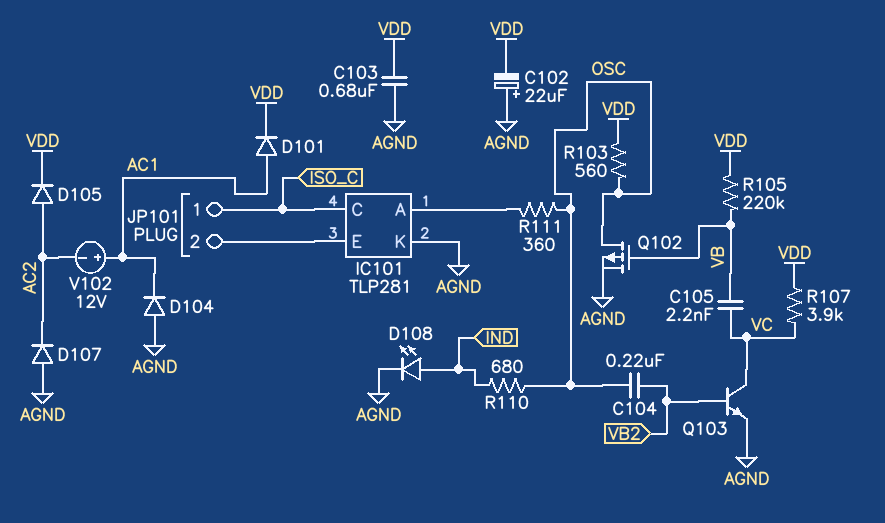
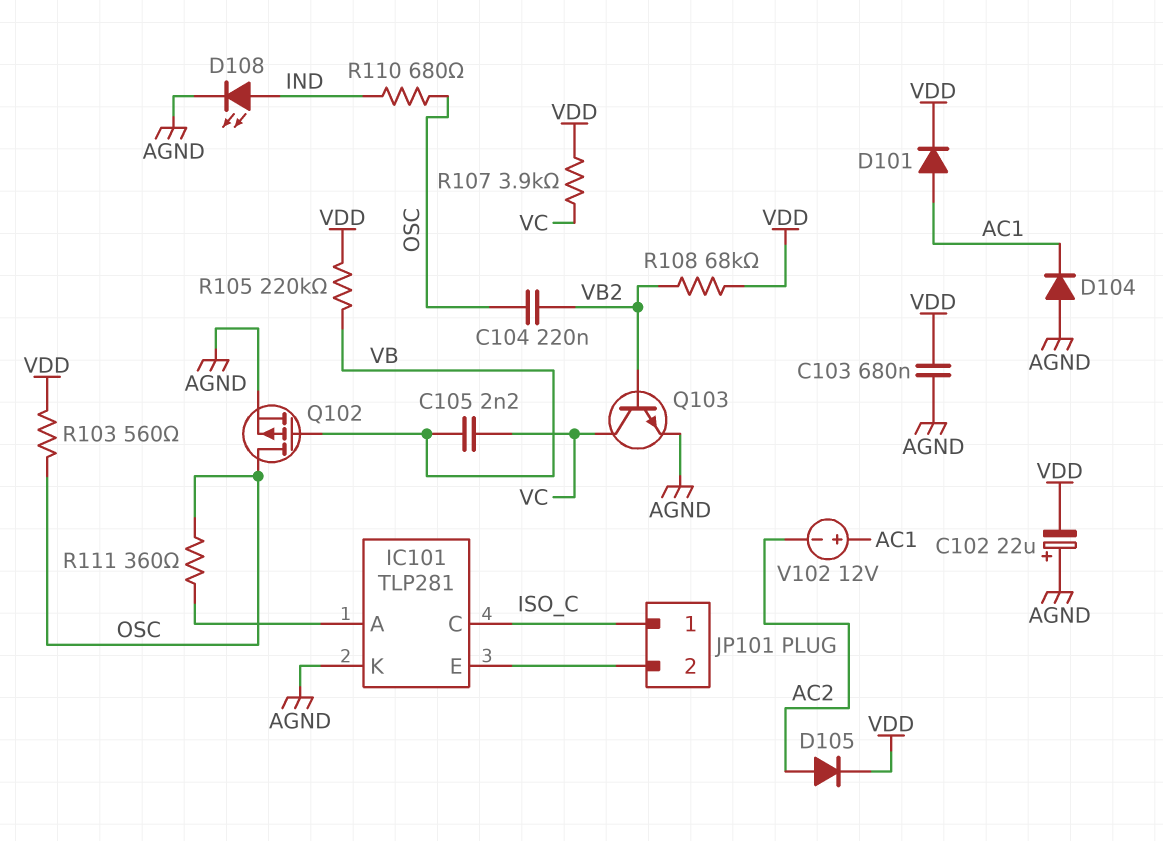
D107: diode (A AGND, K AC2) -> none
R108: none -> 68k (VB2, VDD)

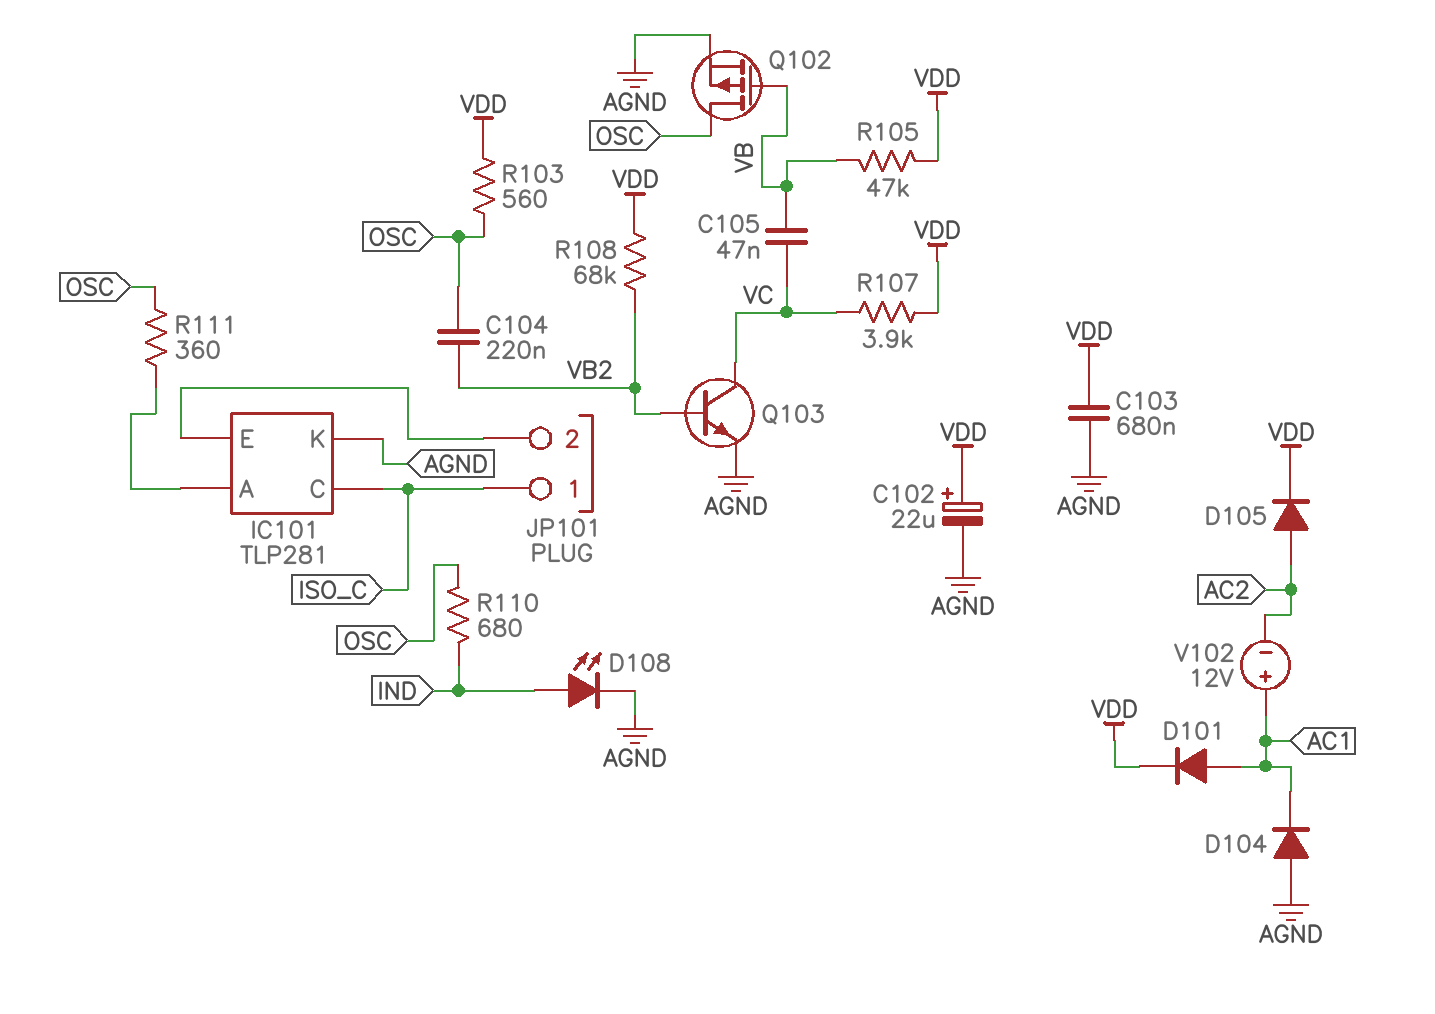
C102: 22uF (plus AGND, minus VDD) -> 22uF (plus VDD, minus AGND)
C105: 2.2nF (VB, VC) -> 47nF (VB, VC)
R105: 220k (VB, VDD) -> 47k (VB, VDD)

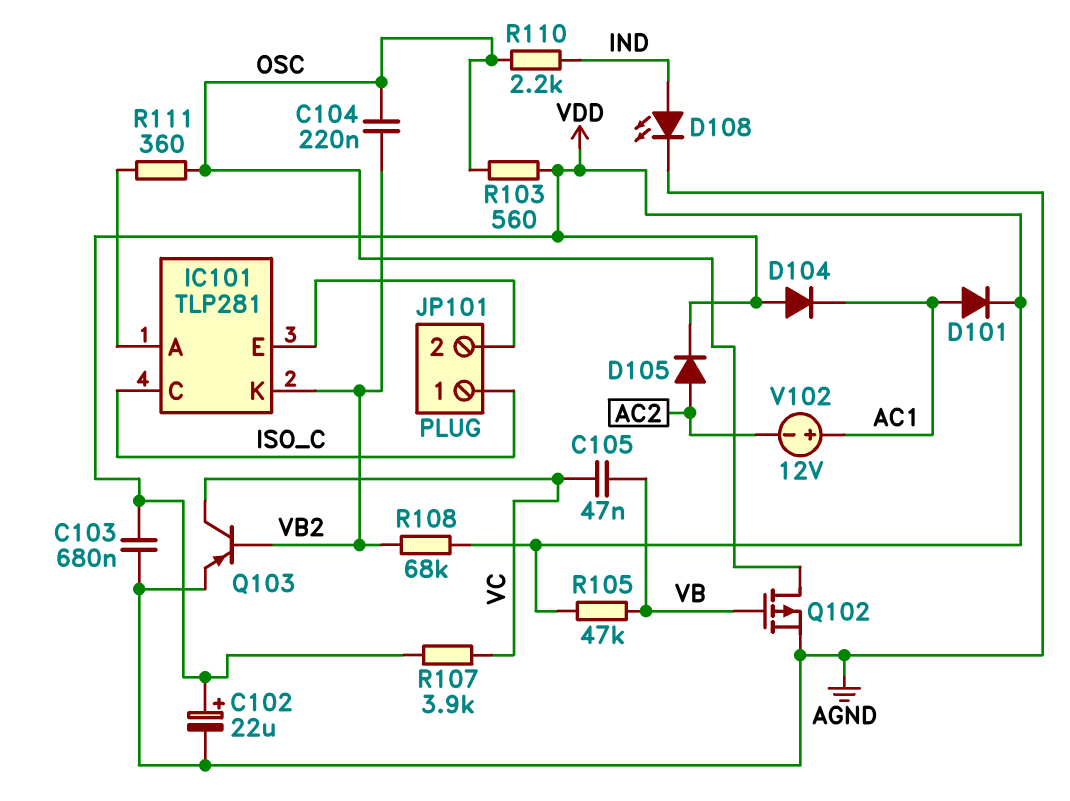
D104: diode (A AGND, K AC1) -> diode (A VDD, K AC1)
IC101 pin K: AGND -> VB2
Q103: NPN (B VB2, C VC, E AGND) -> PNP (B VB2, C VC, E AGND)
R110: 680 (IND, OSC) -> 2.2k (IND, OSC)

